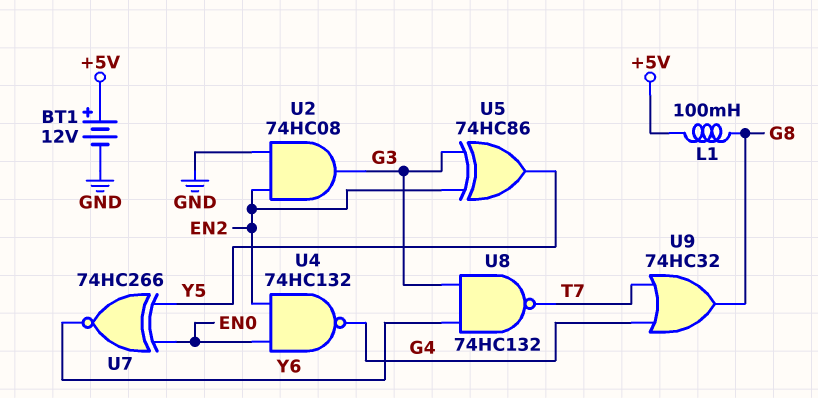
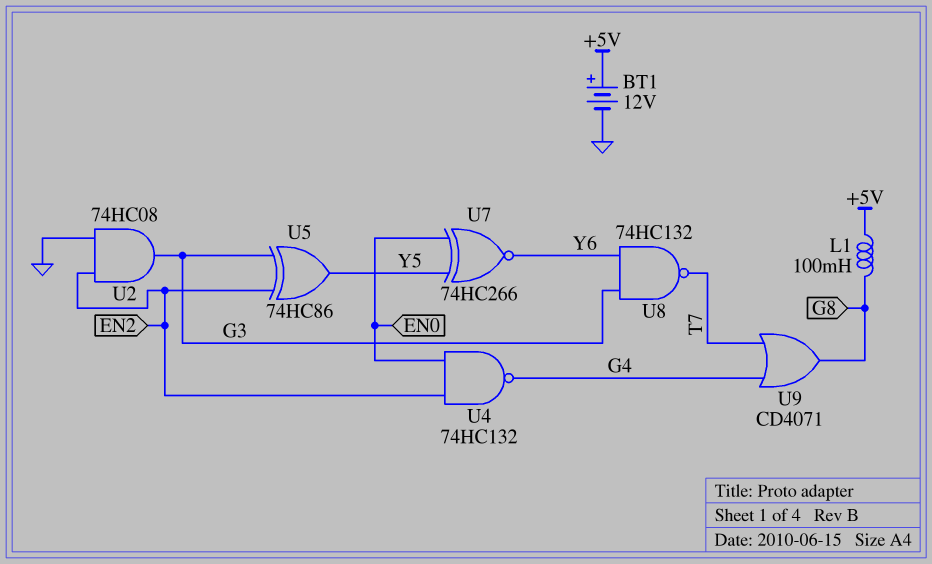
U9: OR 74HC32 (in G4, in T7, out G8) -> OR CD4071 (in G4, in T7, out G8)

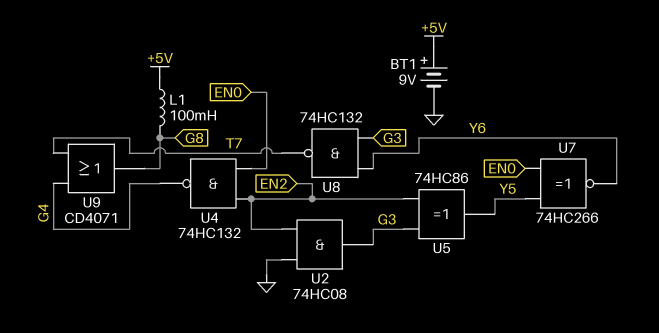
BT1: 12V (plus +5V, minus GND) -> 9V (plus +5V, minus GND)

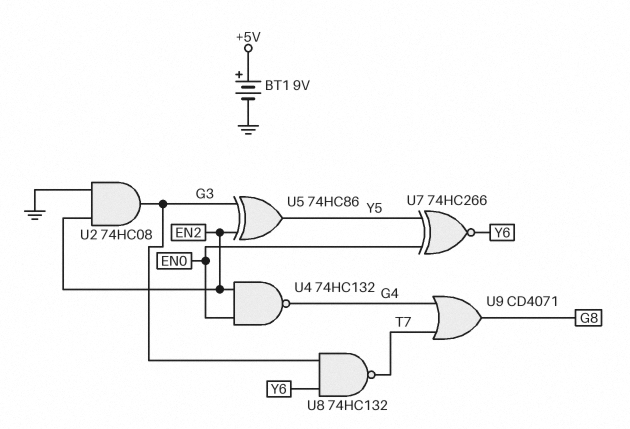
L1: 100mH (+5V, G8) -> none

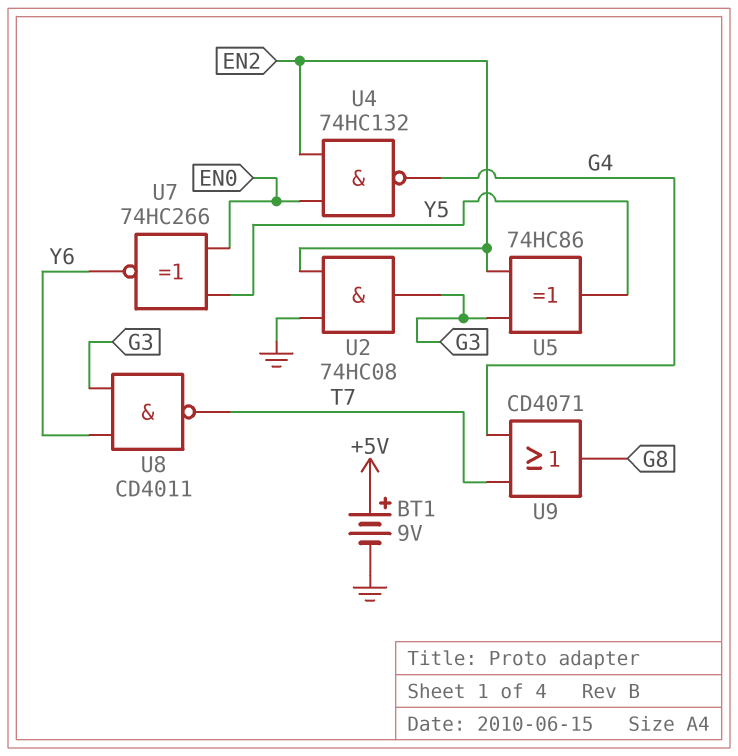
U8: NAND 74HC132 (in G3, in Y6, out T7) -> NAND CD4011 (in G3, in Y6, out T7)

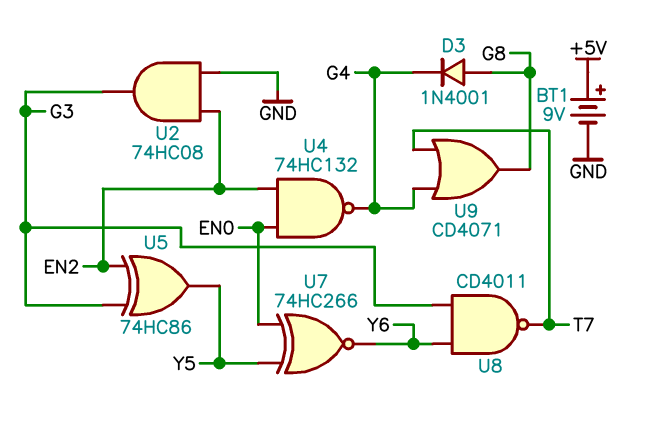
D3: none -> diode 1N4001 (A G8, K G4)

